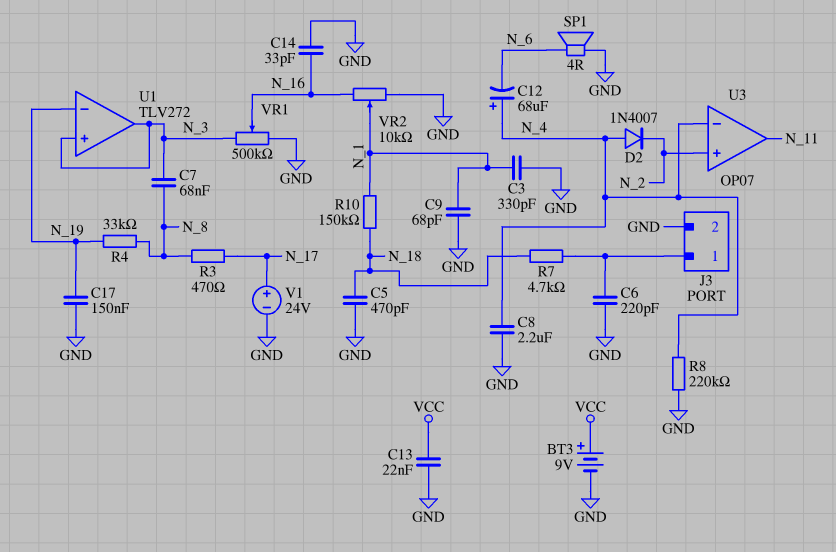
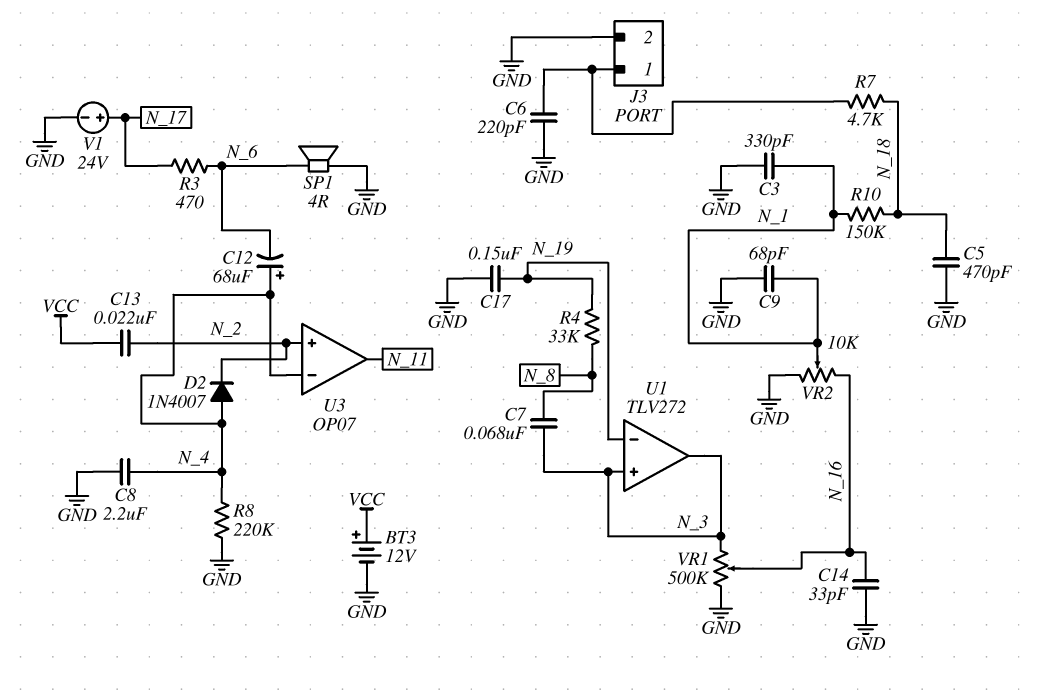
BT3: 9V (plus VCC, minus GND) -> 12V (plus VCC, minus GND)
C13: 22nF (GND, VCC) -> 22nF (N_2, VCC)
R3: 470 (N_8, N_17) -> 470 (N_6, N_17)

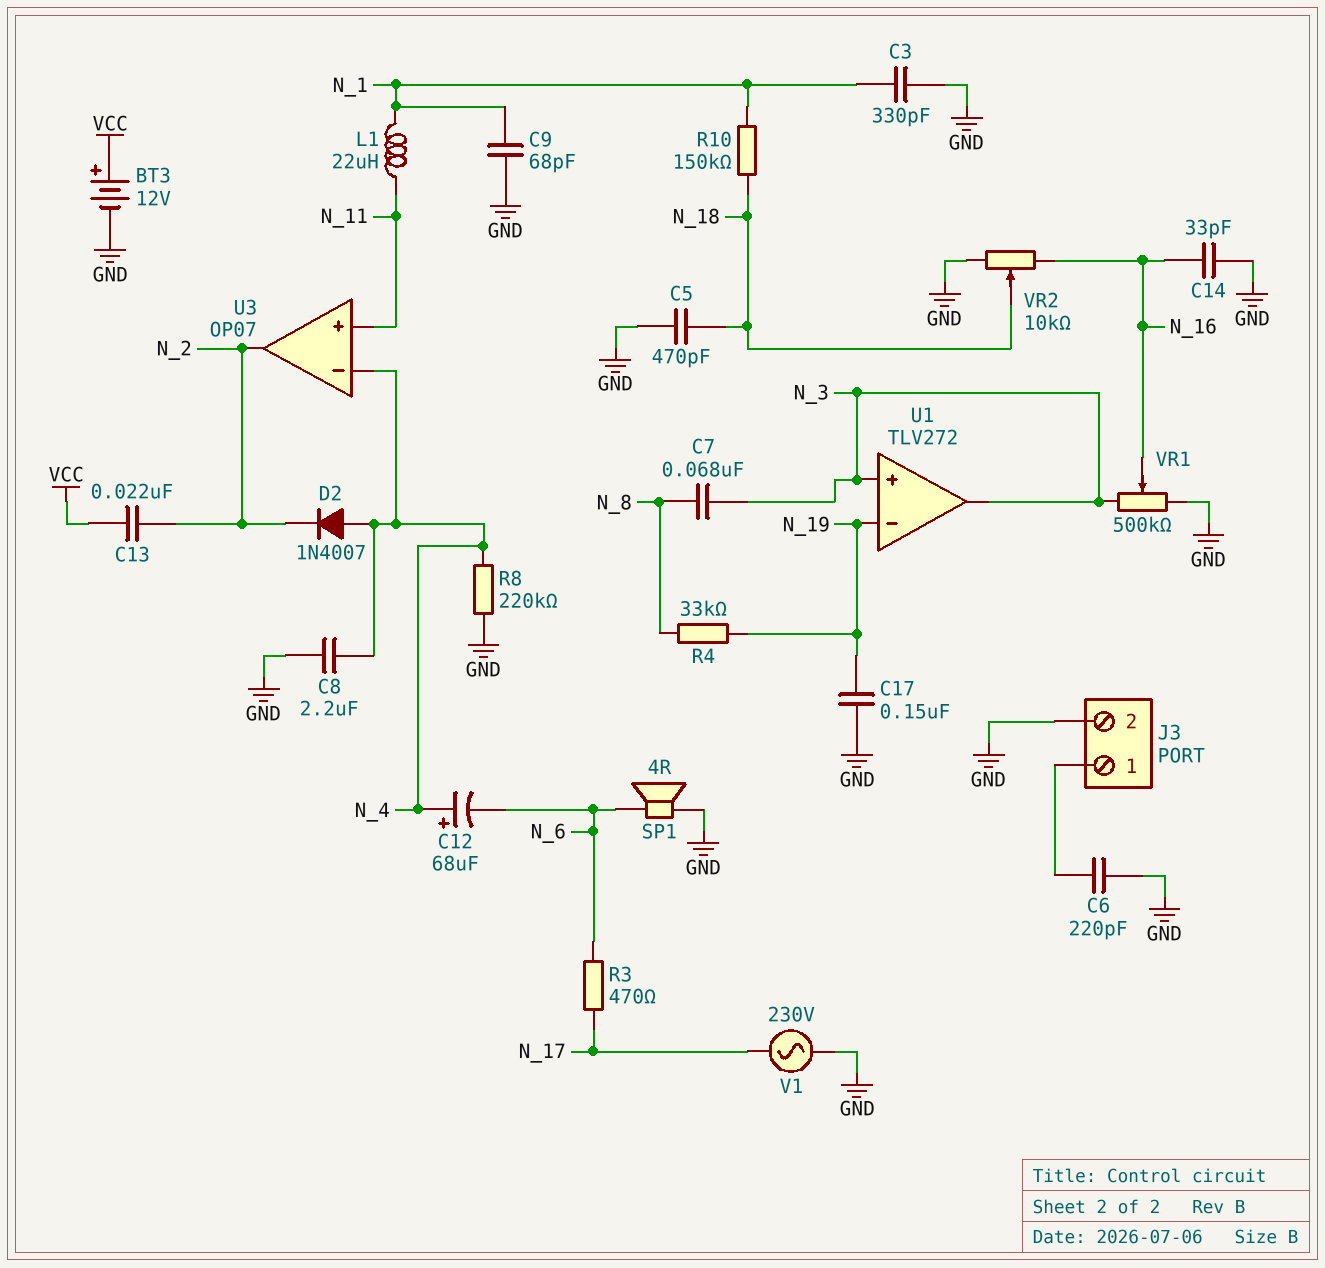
L1: none -> 22uH (N_1, N_11)
R7: 4.7k (J3/1, N_18) -> none
U3 pin in+: N_2 -> N_11
U3 pin out: N_11 -> N_2
V1: 24V (plus N_17, minus GND) -> AC 230V (GND, N_17)
VR2: 10k (GND, N_16, wiper N_1) -> 10k (GND, N_16, wiper N_18)

